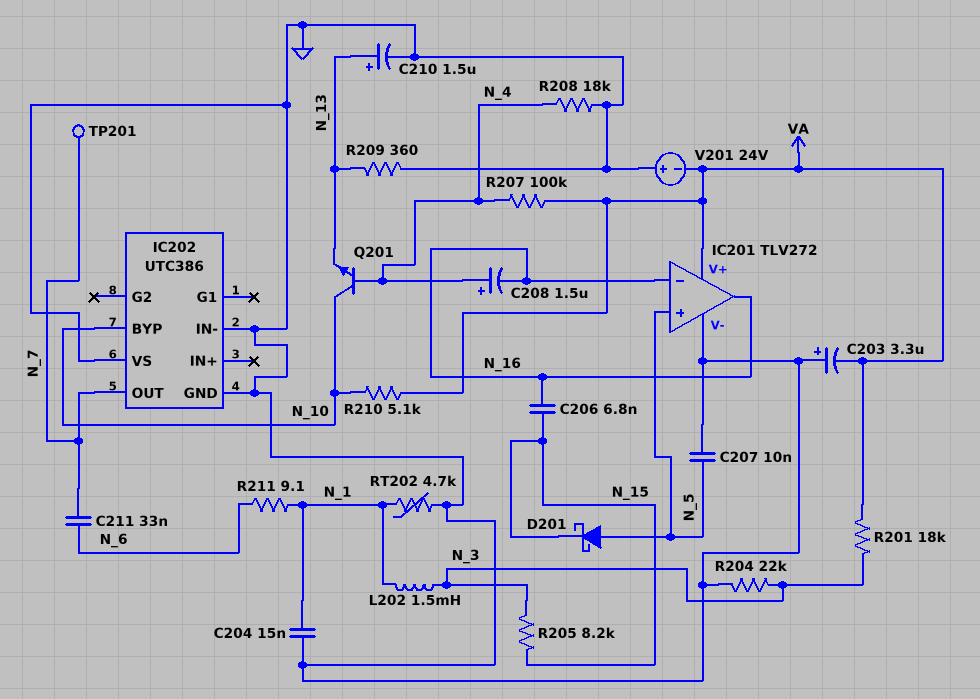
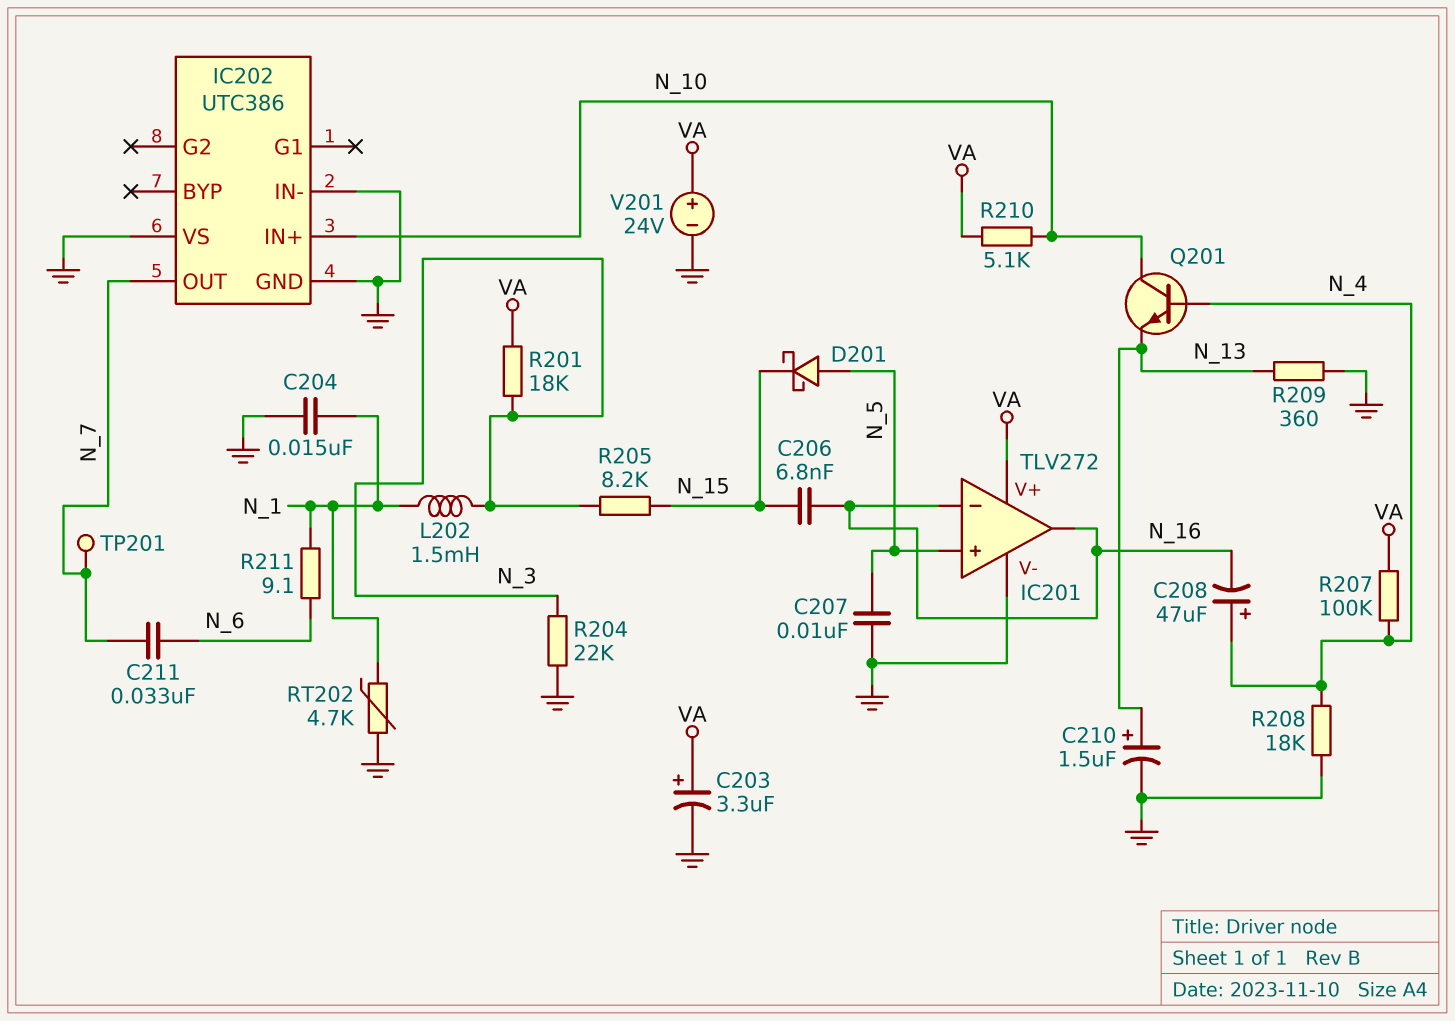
C203: 3.3uF (plus GND, minus VA) -> 3.3uF (plus VA, minus GND)
C208: 1.5uF (plus N_4, minus N_16) -> 47uF (plus N_4, minus N_16)
IC202 pin BYP: N_10 -> none
IC202 pin IN+: none -> N_10
V201: 24V (plus GND, minus VA) -> 24V (plus VA, minus GND)

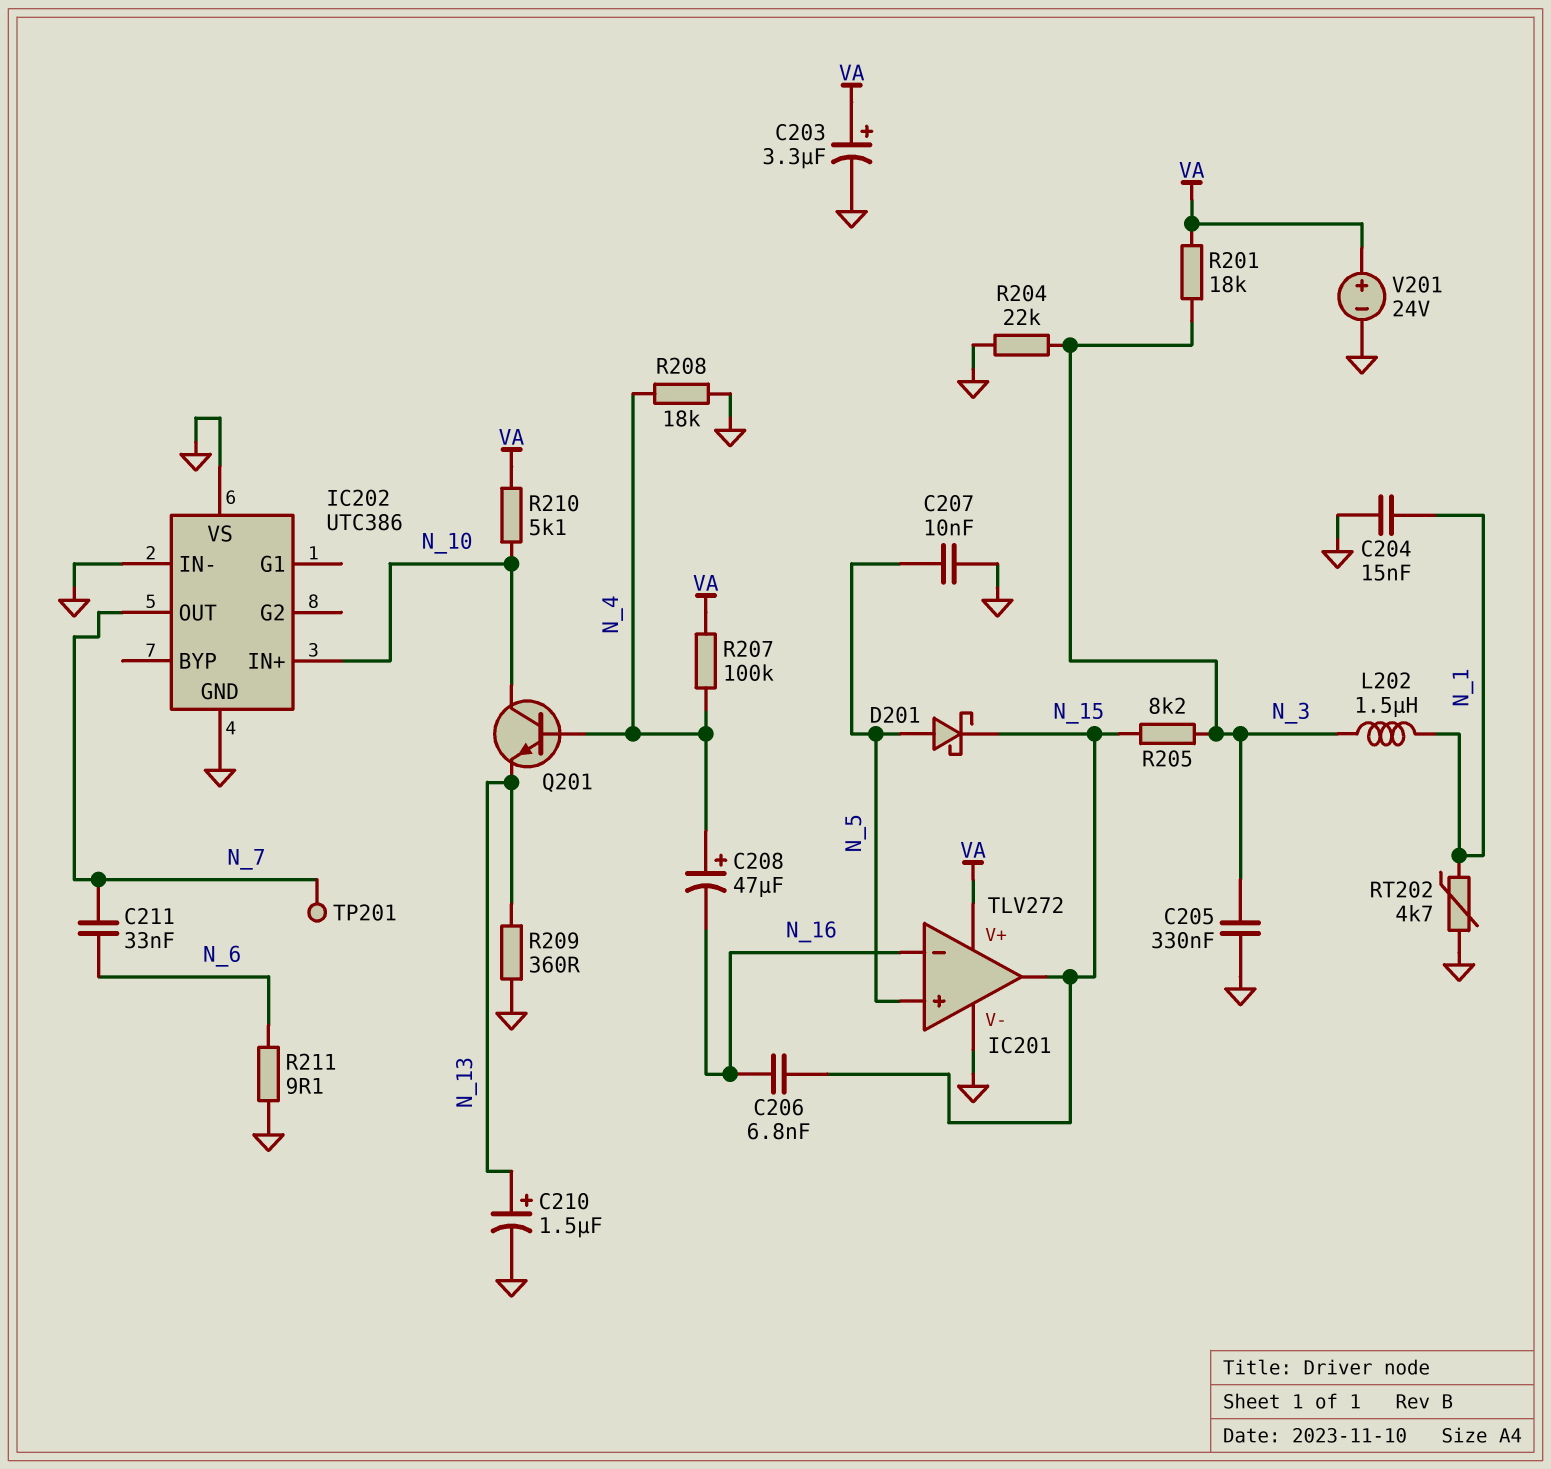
C205: none -> 330nF (GND, N_3)
IC201 pin out: N_16 -> N_15
L202: 1.5mH (N_1, N_3) -> 1.5uH (N_1, N_3)
R211: 9.1 (N_1, N_6) -> 9.1 (GND, N_6)

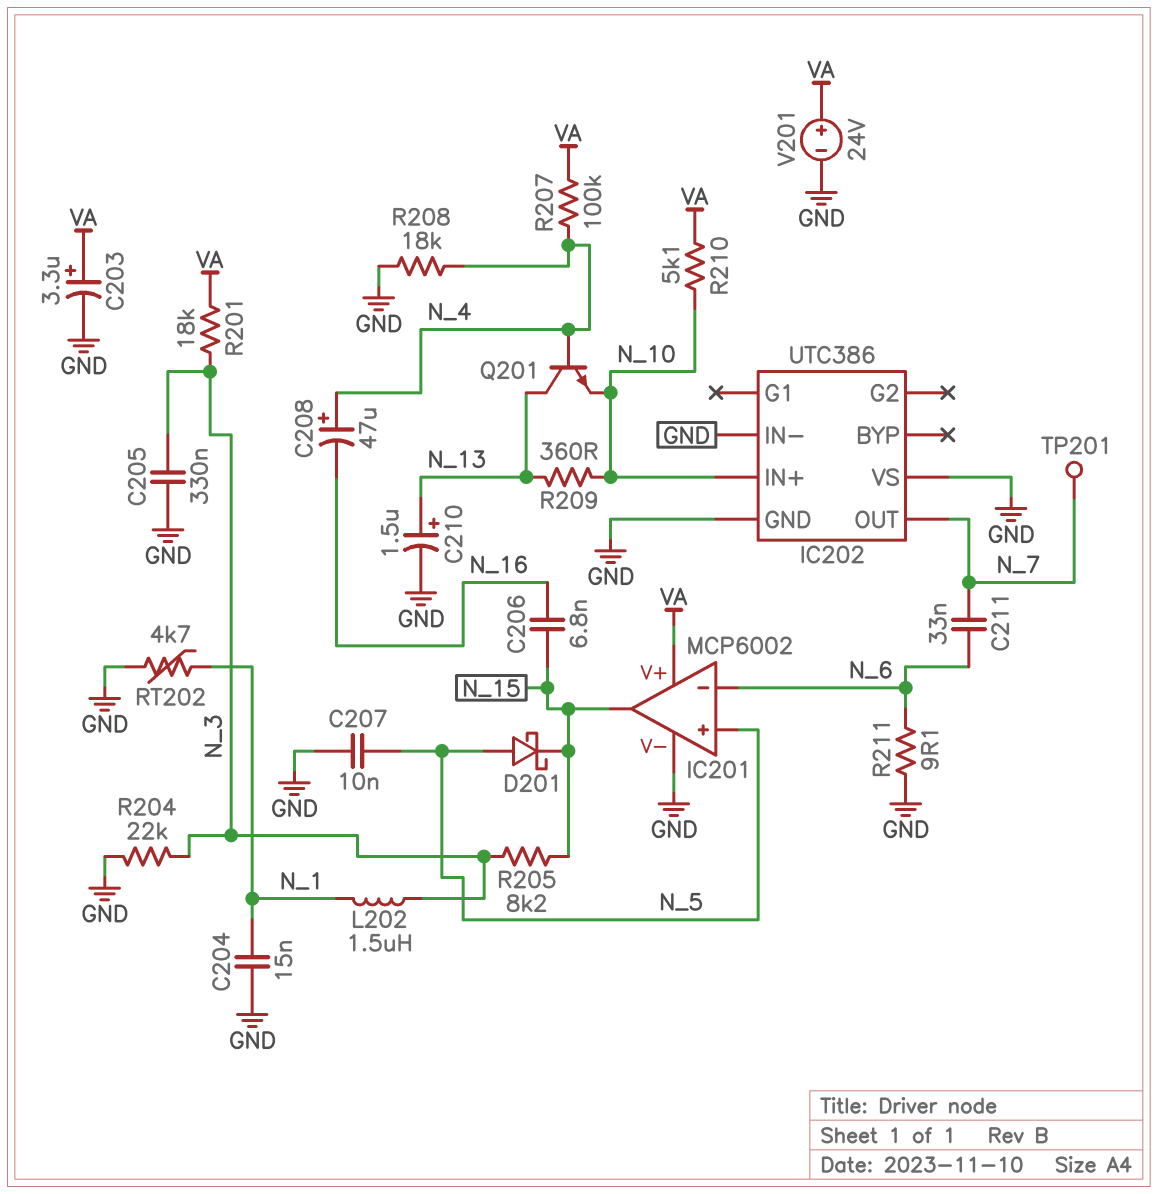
IC201: TLV272 -> MCP6002
IC201 pin in-: N_16 -> N_6
Q201: NPN (B N_4, C N_10, E N_13) -> NPN (B N_4, C N_13, E N_10)
R209: 360 (GND, N_13) -> 360 (N_10, N_13)

